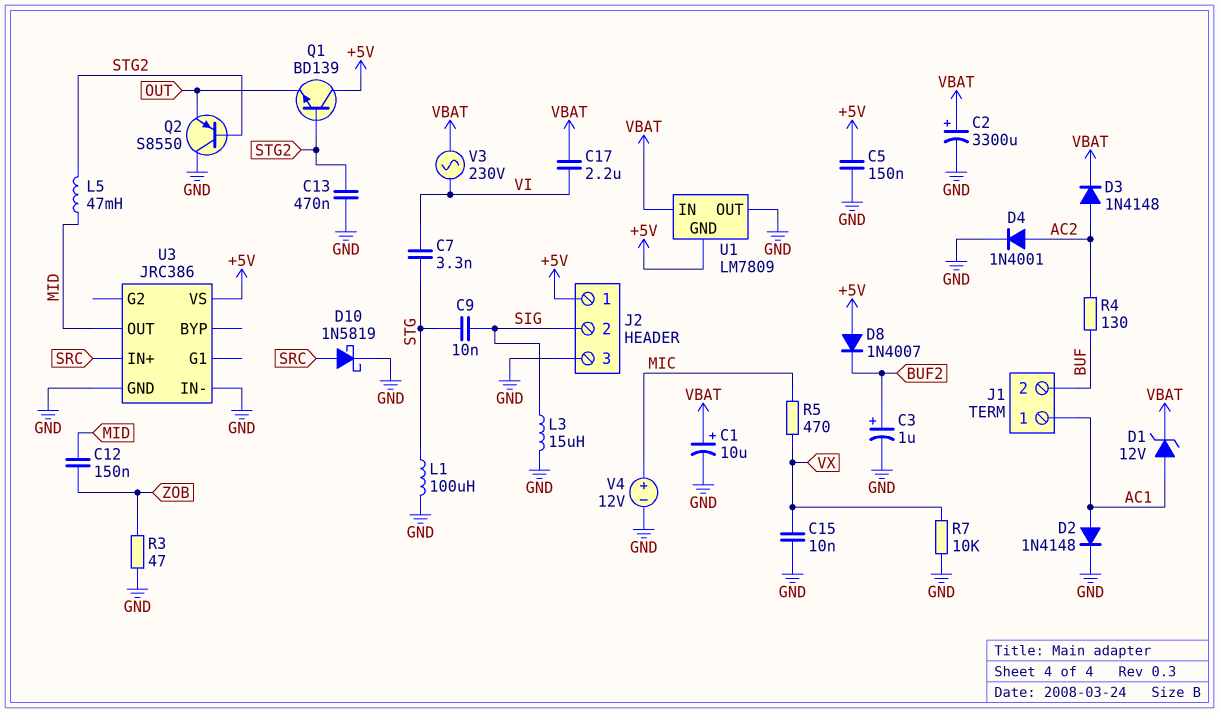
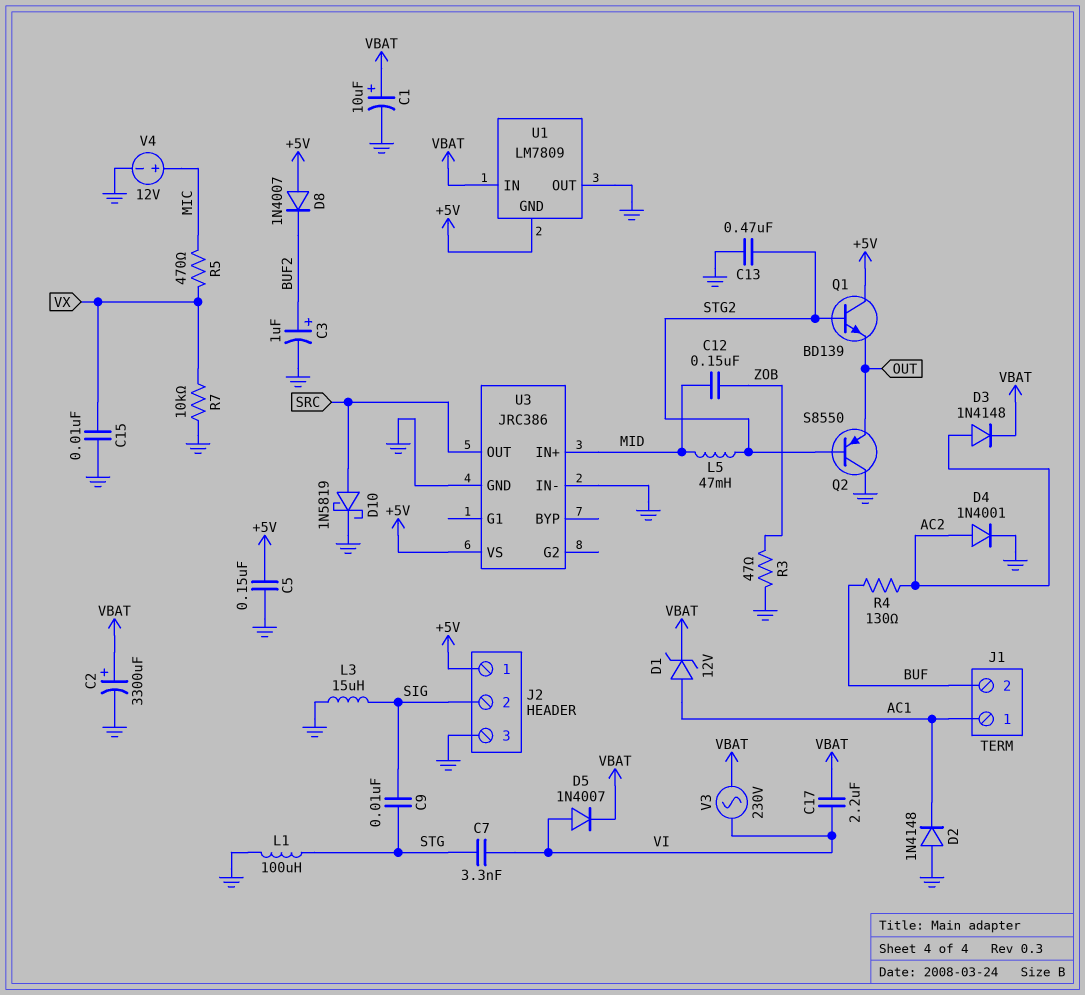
D2: diode 1N4148 (A AC1, K GND) -> diode 1N4148 (A GND, K AC1)
D5: none -> diode 1N4007 (A VI, K VBAT)
U3 pin IN+: SRC -> MID
U3 pin OUT: MID -> SRC

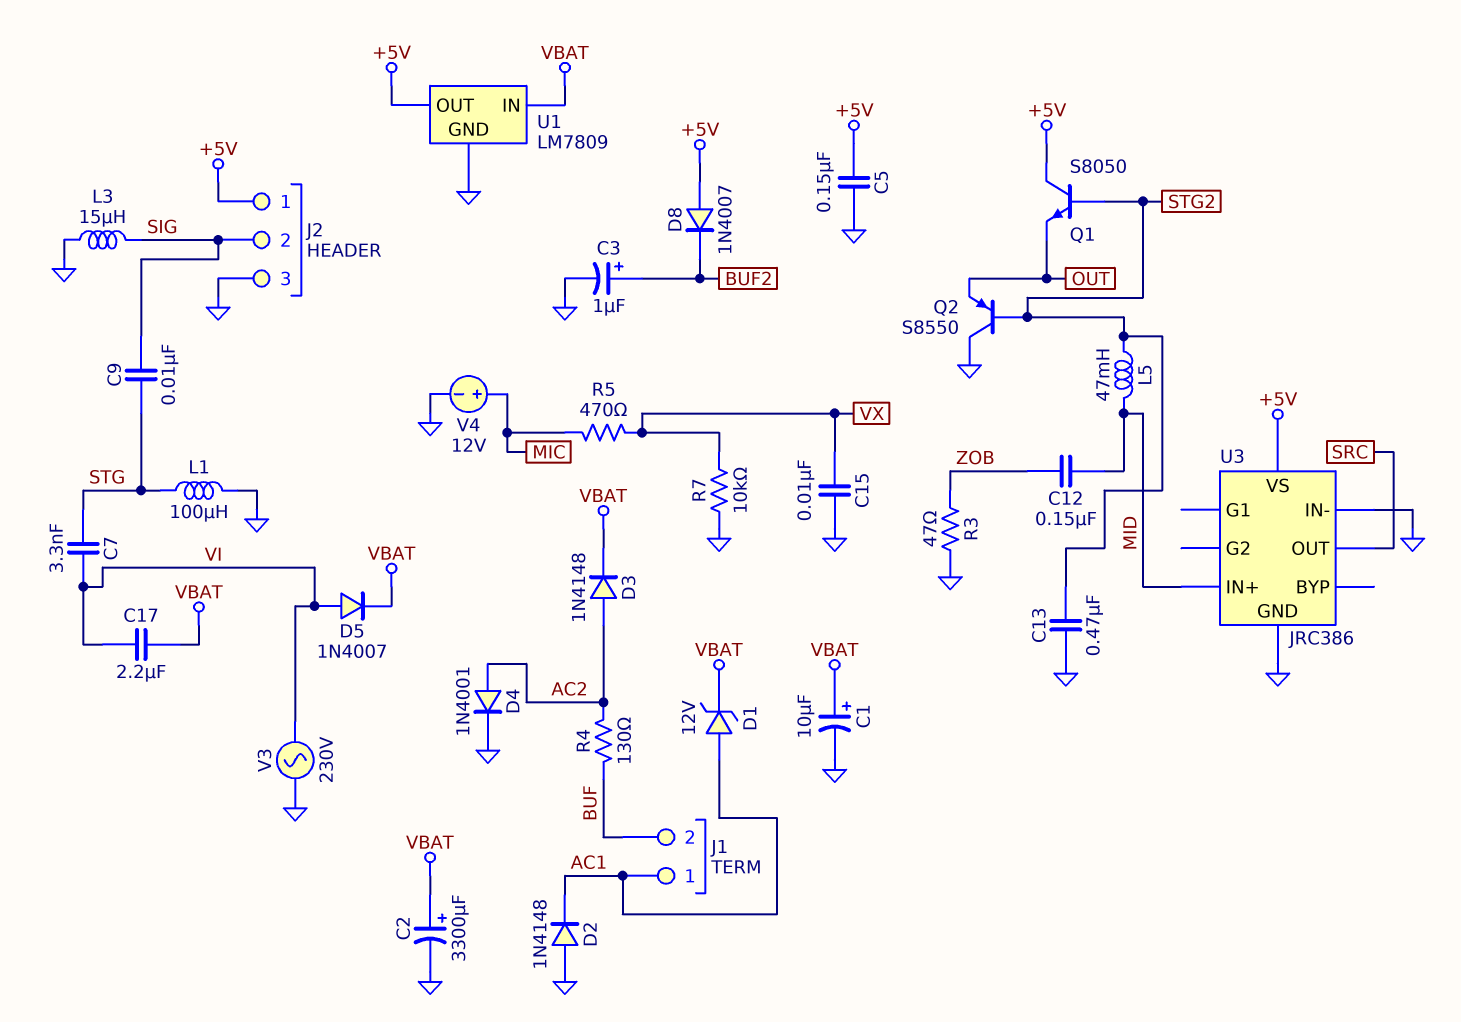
D10: schottky 1N5819 (A SRC, K GND) -> none
Q1: NPN BD139 (B STG2, C +5V, E OUT) -> NPN S8050 (B STG2, C +5V, E OUT)
U1 pin GND: +5V -> GND
U1 pin OUT: GND -> +5V
V3: AC 230V (VBAT, VI) -> AC 230V (GND, VI)

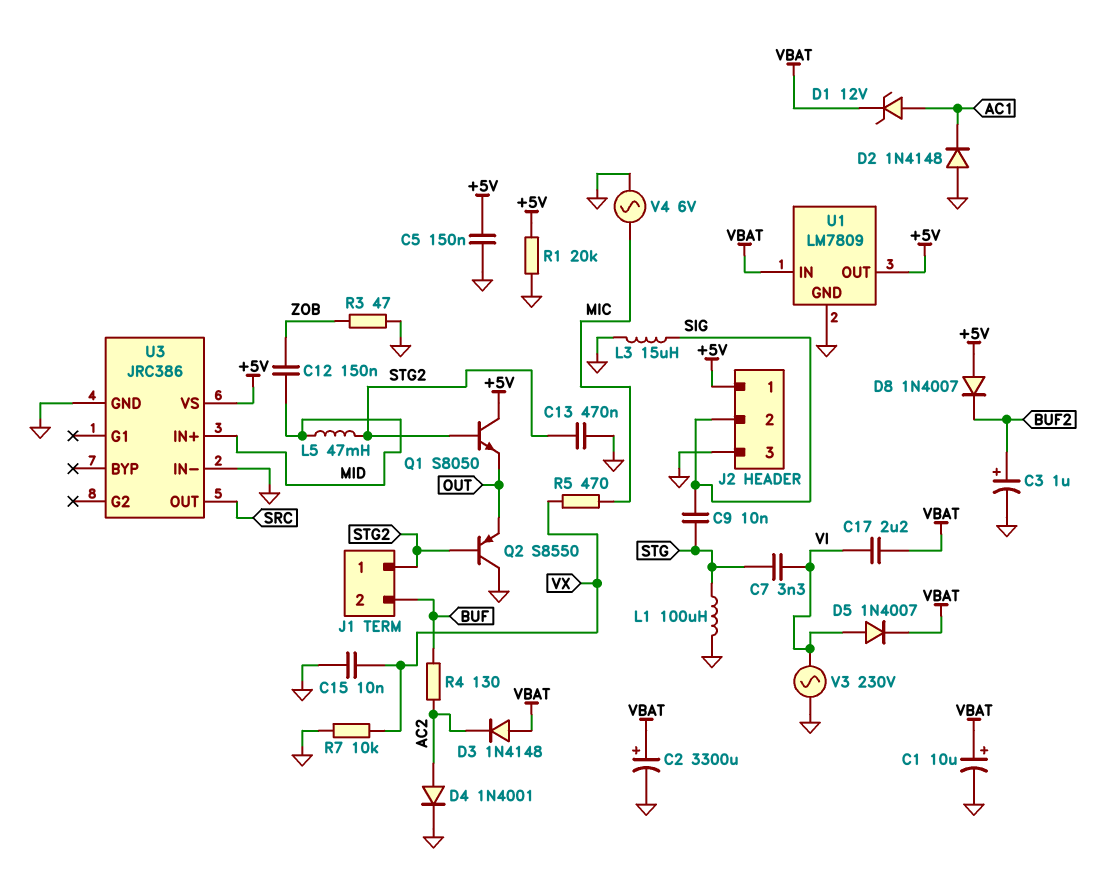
D3: diode 1N4148 (A AC2, K VBAT) -> diode 1N4148 (A VBAT, K AC2)
J1 pin 1: AC1 -> STG2
R1: none -> 20k (+5V, GND)
V4: 12V (plus MIC, minus GND) -> AC 6V (GND, MIC)

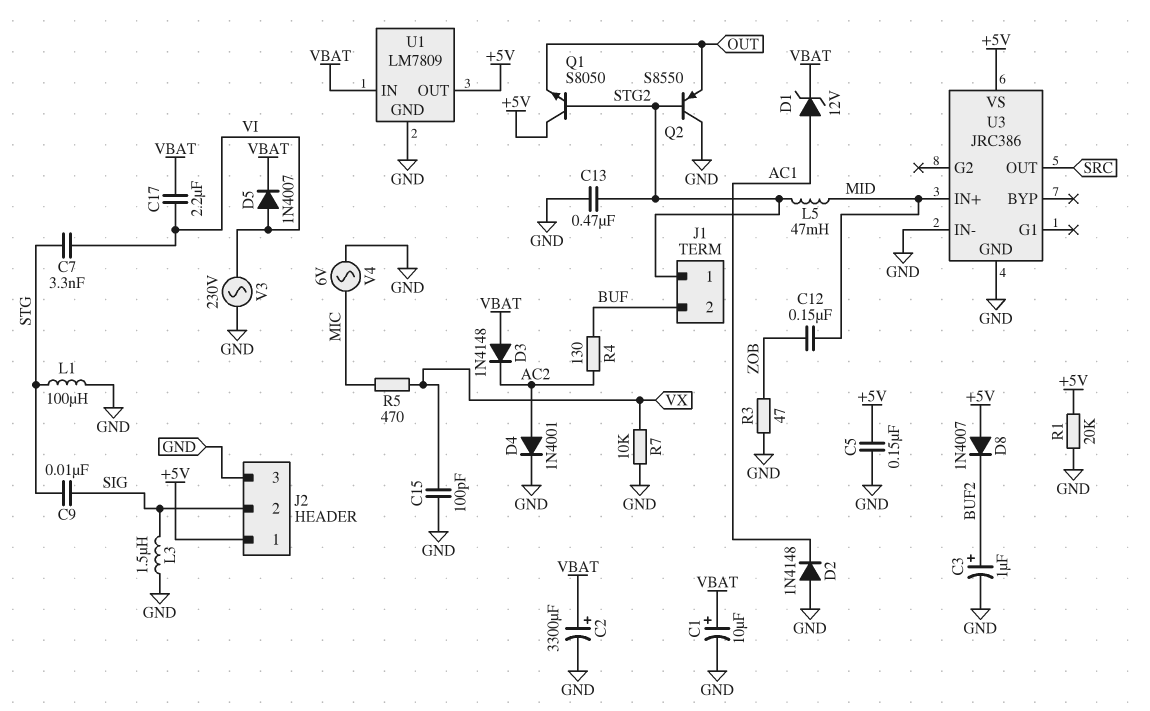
C15: 10nF (GND, VX) -> 100pF (GND, VX)
L3: 15uH (GND, SIG) -> 1.5uH (GND, SIG)

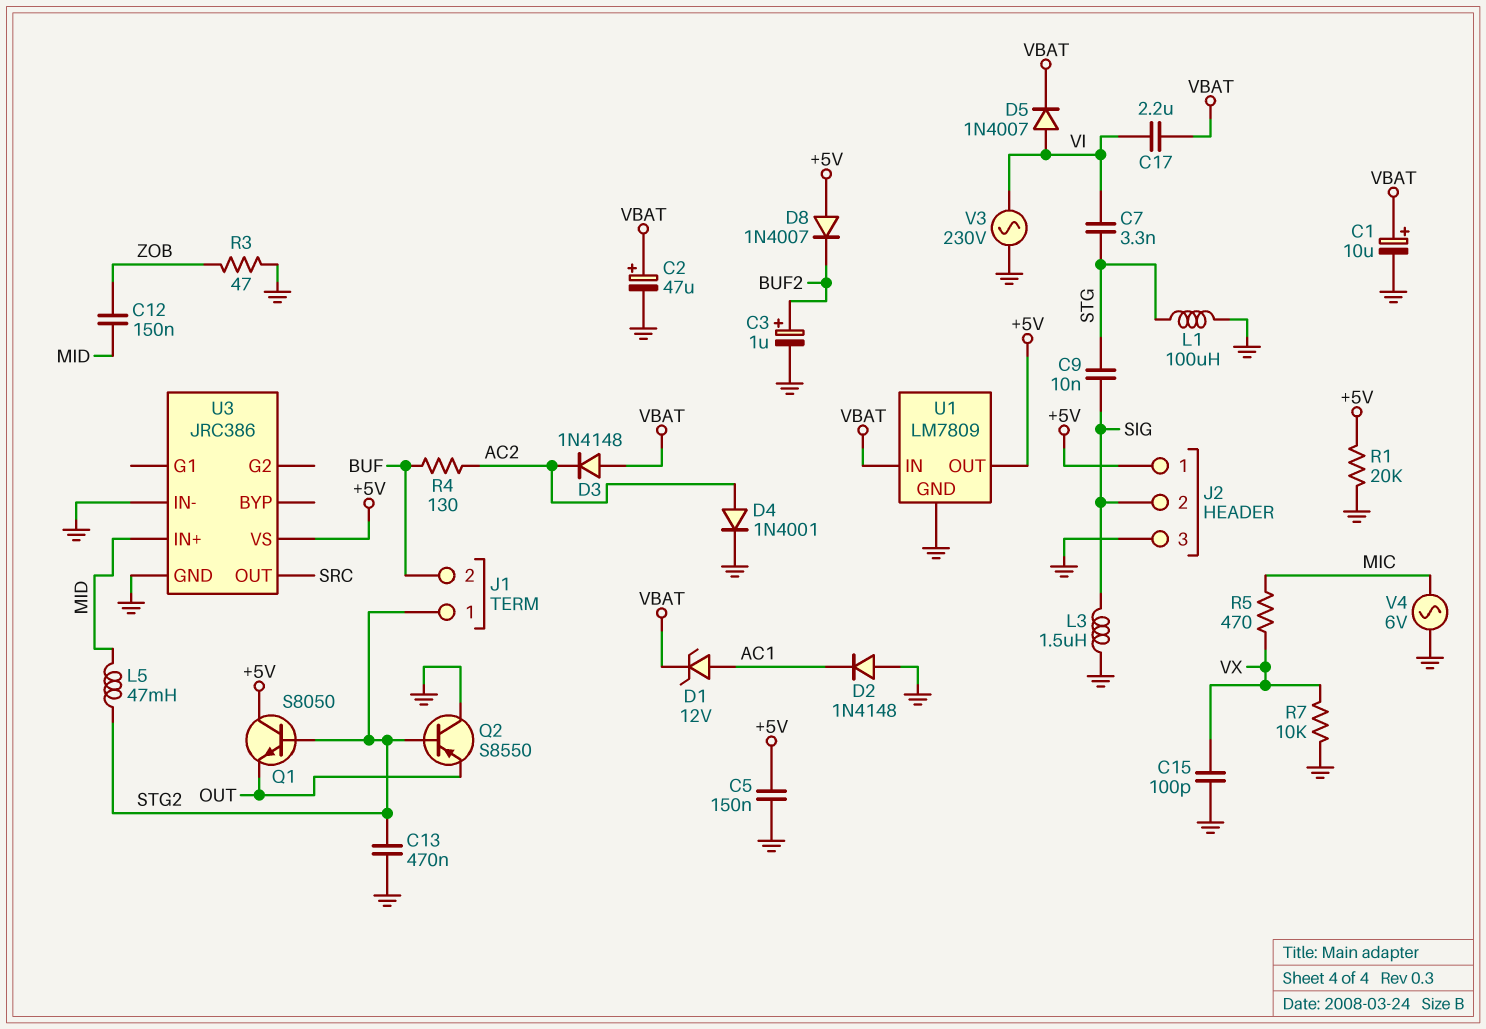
C2: 3300uF (plus VBAT, minus GND) -> 47uF (plus VBAT, minus GND)

